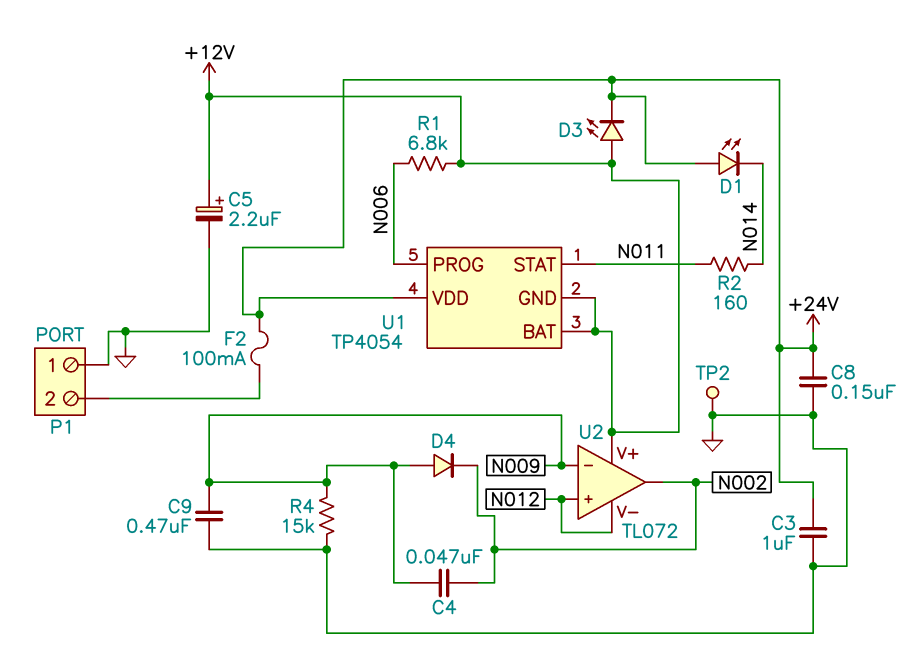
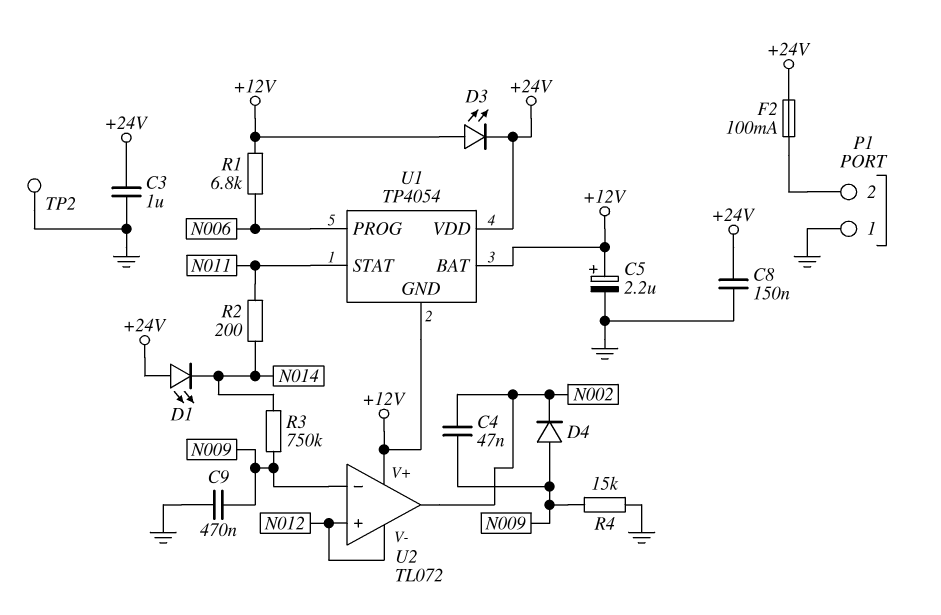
R2: 160 (N011, N014) -> 200 (N011, N014)
R3: none -> 750k (N009, N014)

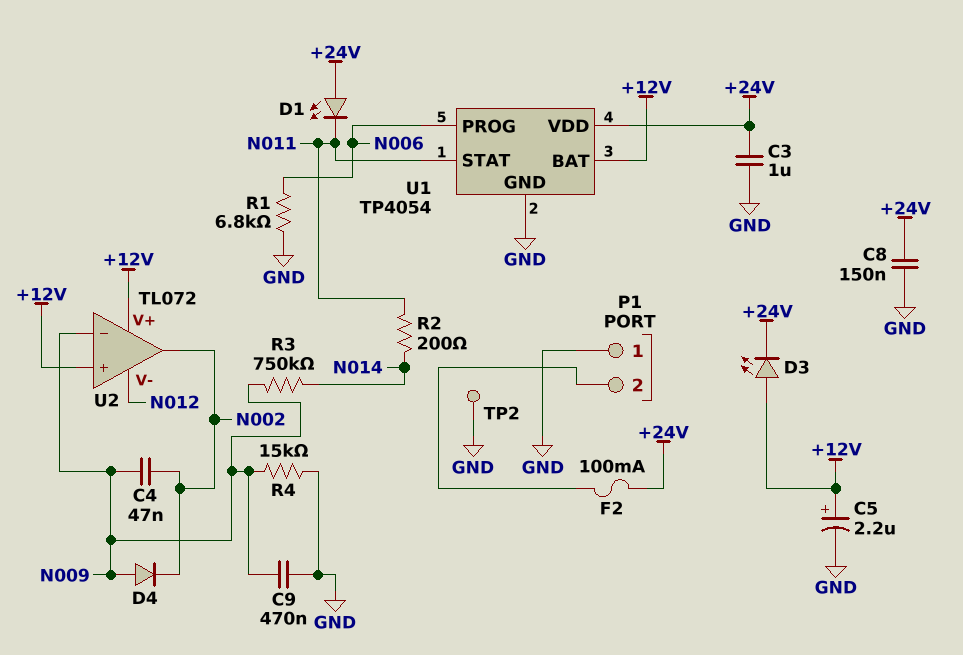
D1: LED (A +24V, K N014) -> LED (A +24V, K N011)
R1: 6.8k (+12V, N006) -> 6.8k (GND, N006)
U1 pin GND: +12V -> GND
U2 pin in+: N012 -> +12V

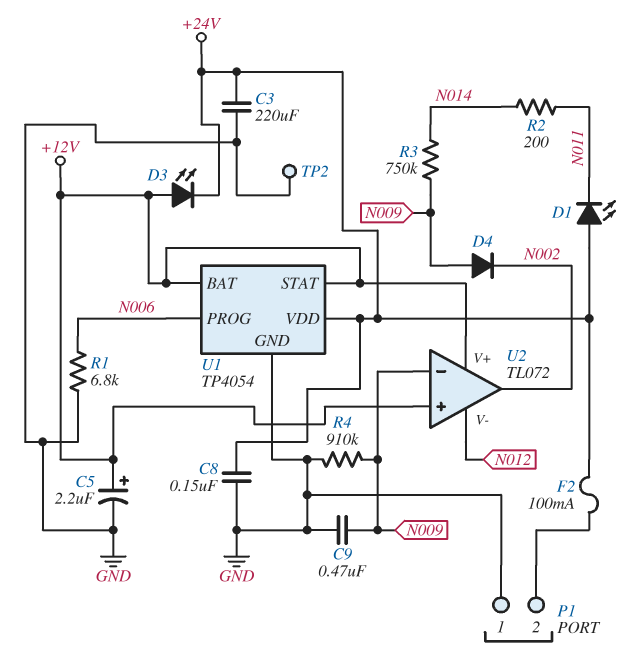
C3: 1uF (+24V, GND) -> 220uF (+24V, GND)
C4: 47nF (N002, N009) -> none
R4: 15k (GND, N009) -> 910k (GND, N009)
U1 pin STAT: N011 -> +12V

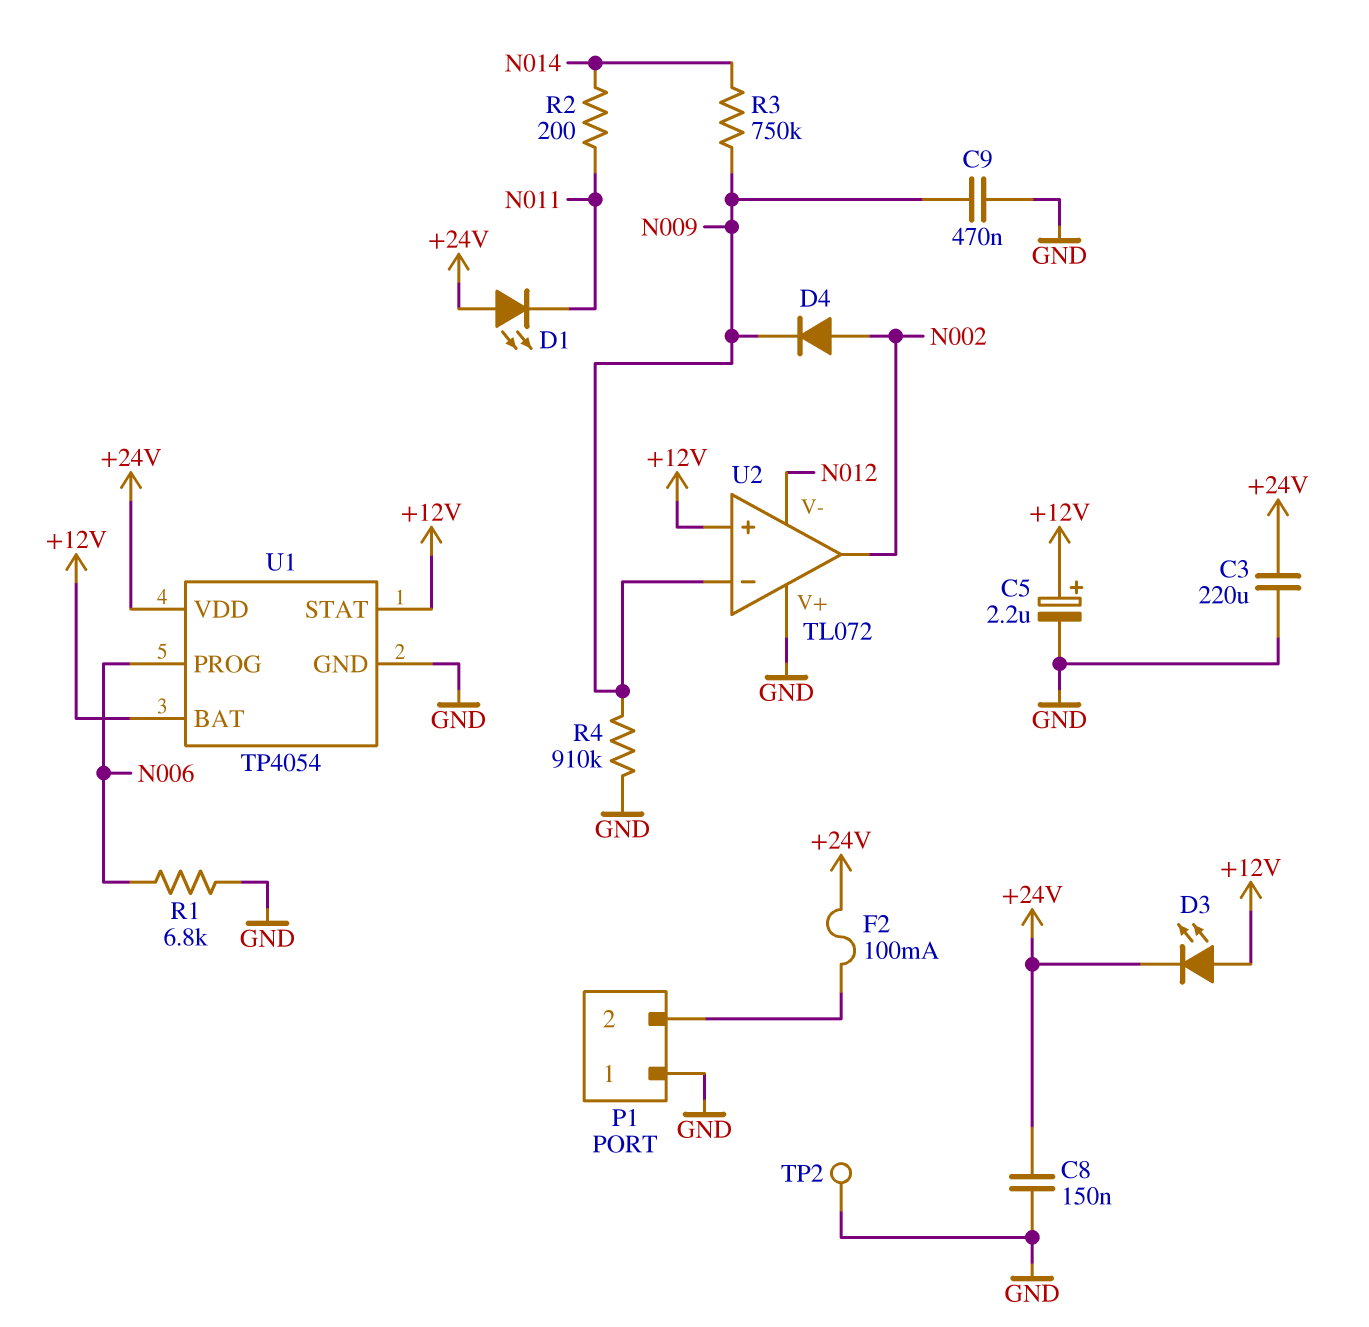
D4: diode (A N009, K N002) -> diode (A N002, K N009)
U2 pin V+: +12V -> GND

